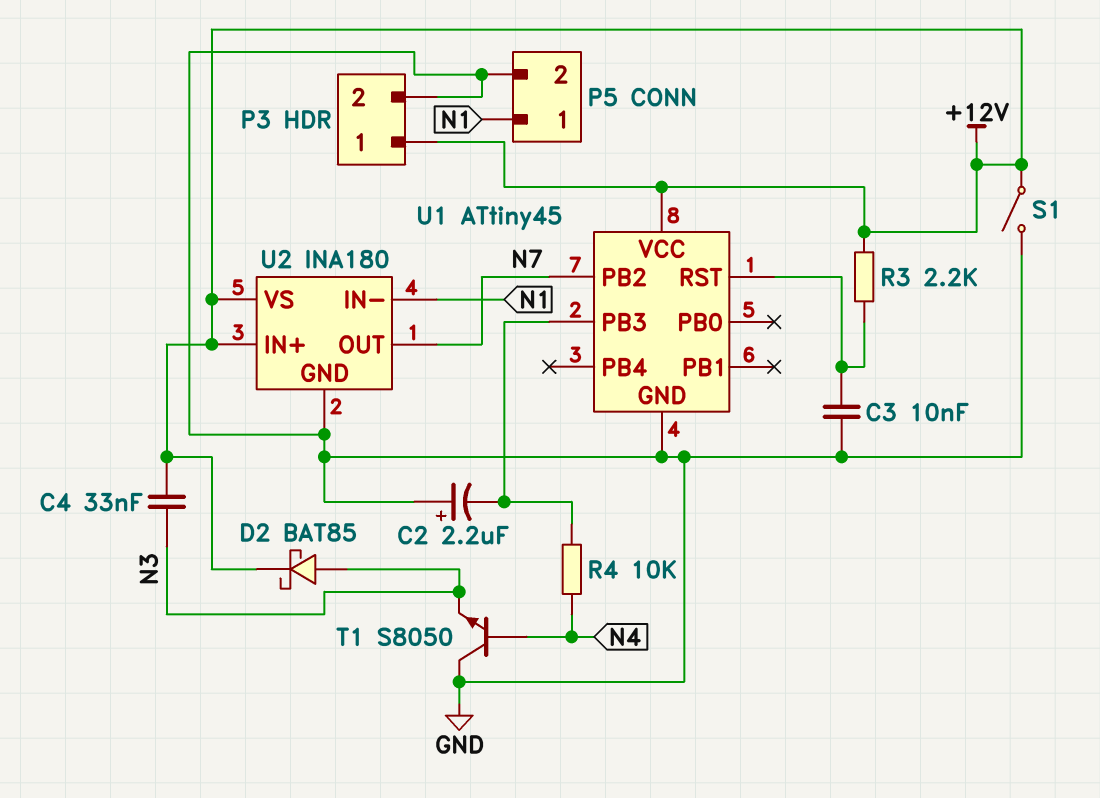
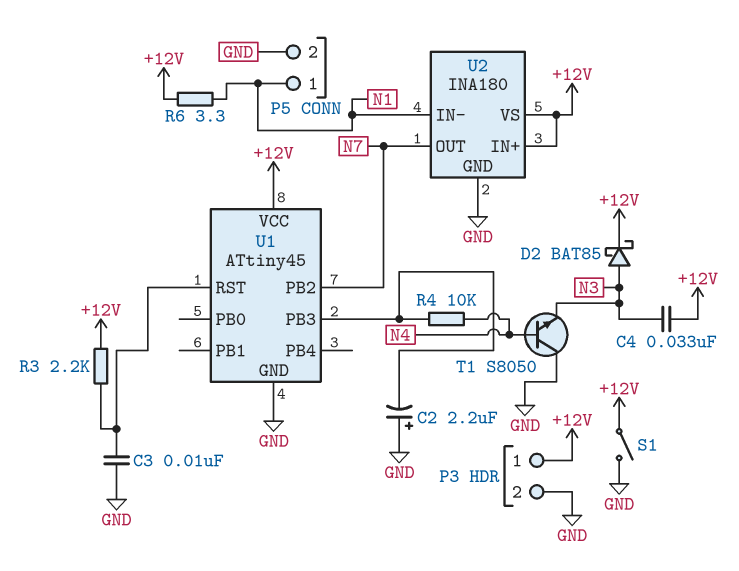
R6: none -> 3.3 (+12V, N1)

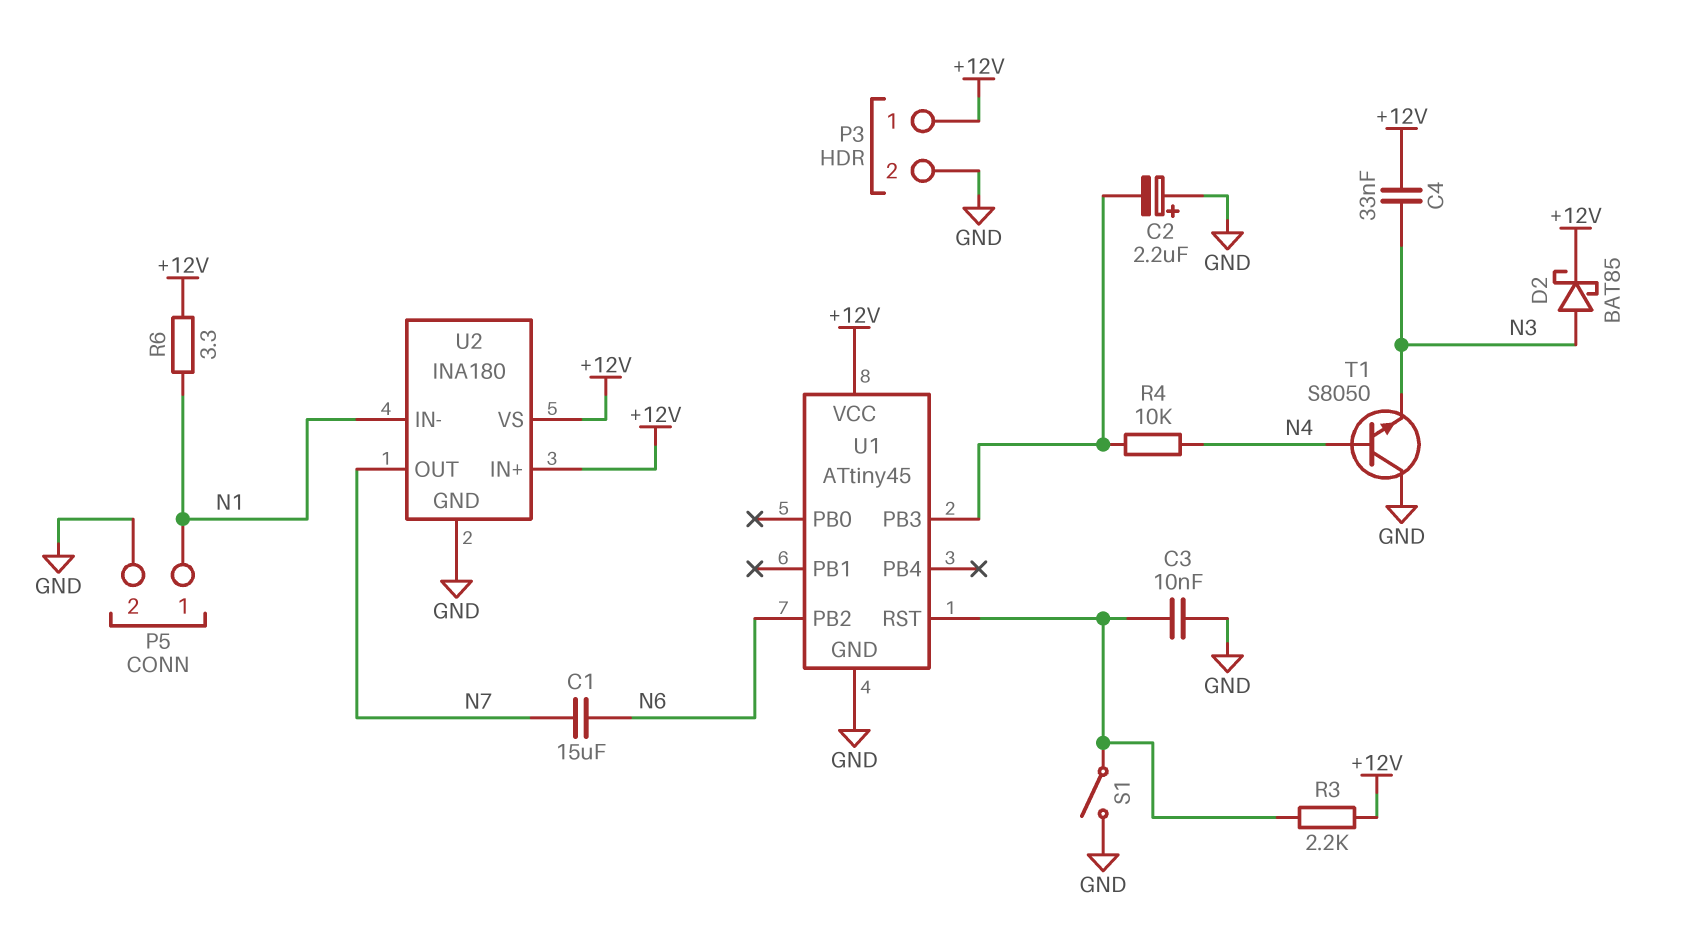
C1: none -> 15uF (N6, N7)
S1: switch (+12V, GND) -> switch (GND, U1/RST)
U1 pin PB2: N7 -> N6

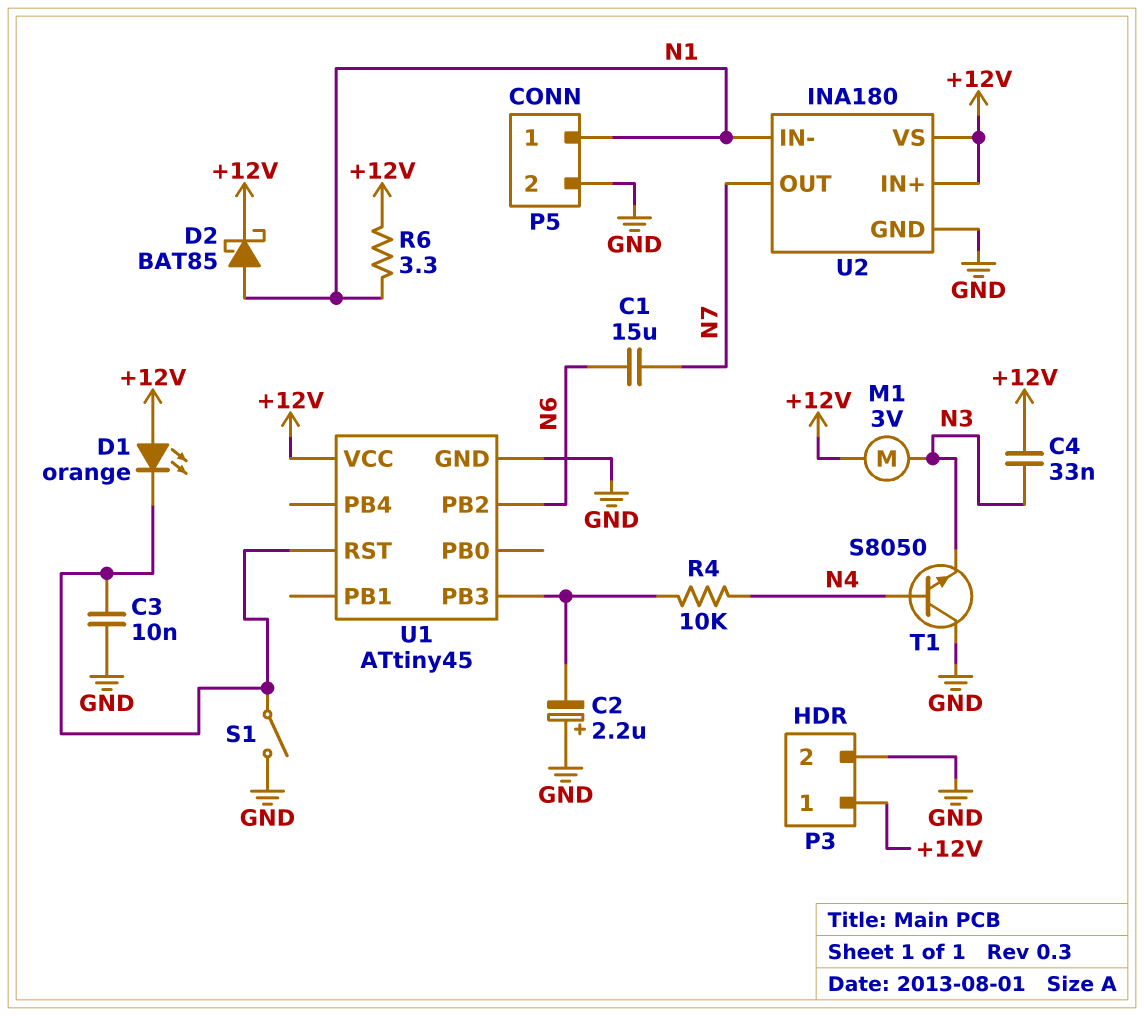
D1: none -> LED orange (A +12V, K U1/RST)
D2: schottky BAT85 (A N3, K +12V) -> schottky BAT85 (A N1, K +12V)
M1: none -> motor 3V (+12V, N3)
R3: 2.2k (+12V, U1/RST) -> none

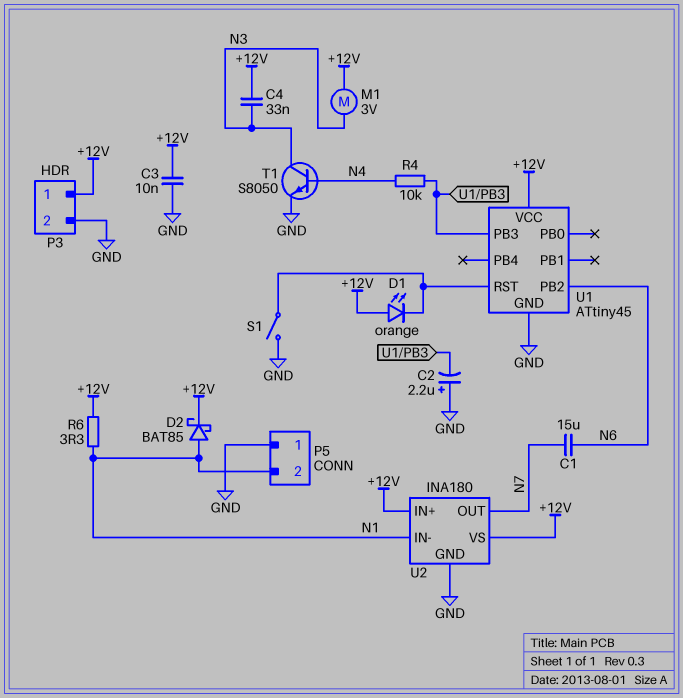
C3: 10nF (GND, U1/RST) -> 10nF (+12V, GND)
P5 pin 1: N1 -> GND
P5 pin 2: GND -> N1
T1: NPN S8050 (B N4, C GND, E N3) -> NPN S8050 (B N4, C N3, E GND)

